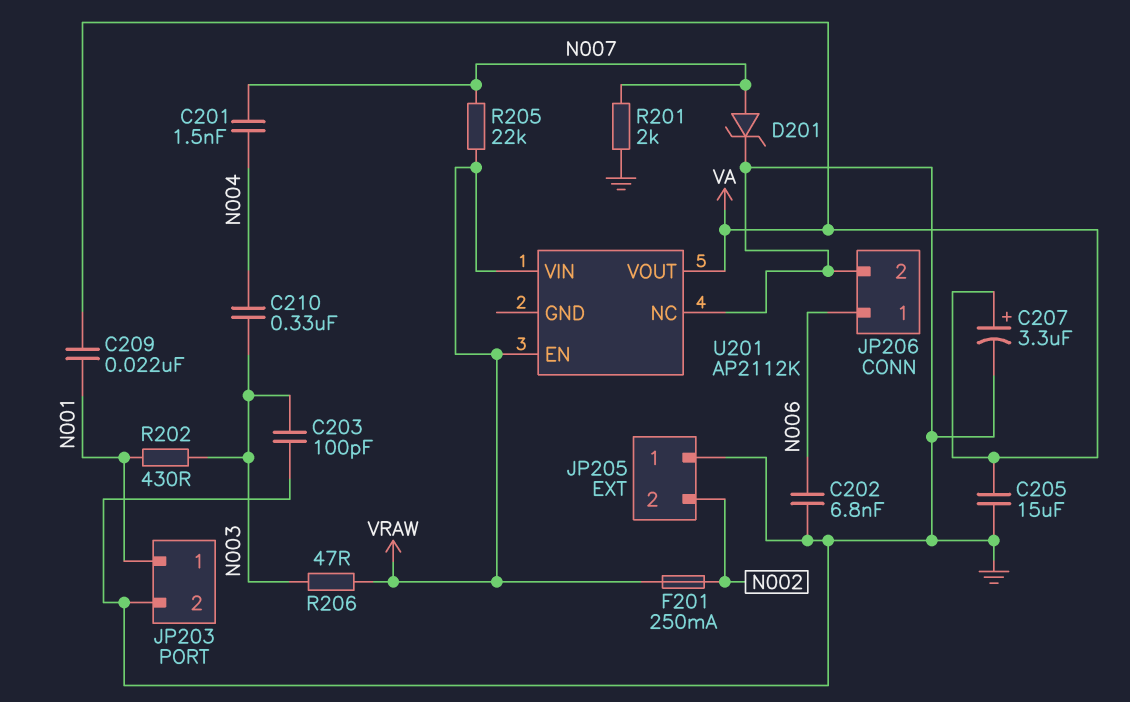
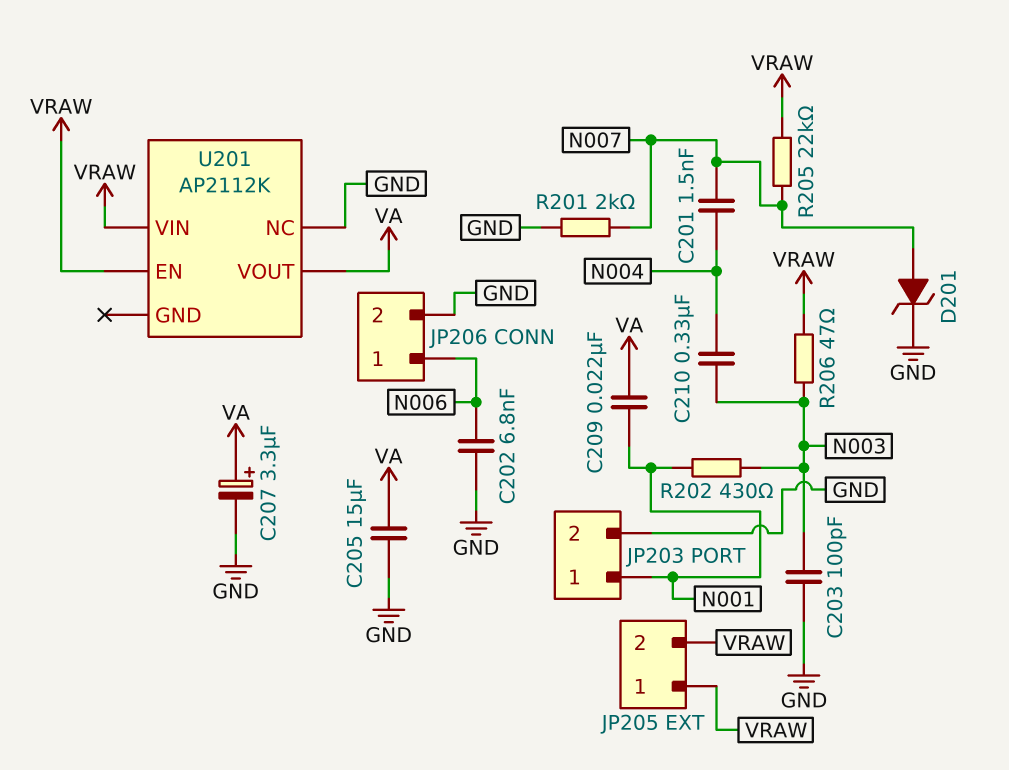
F201: 250mA (N002, VRAW) -> none
JP205 pin 1: GND -> VRAW
JP205 pin 2: N002 -> VRAW

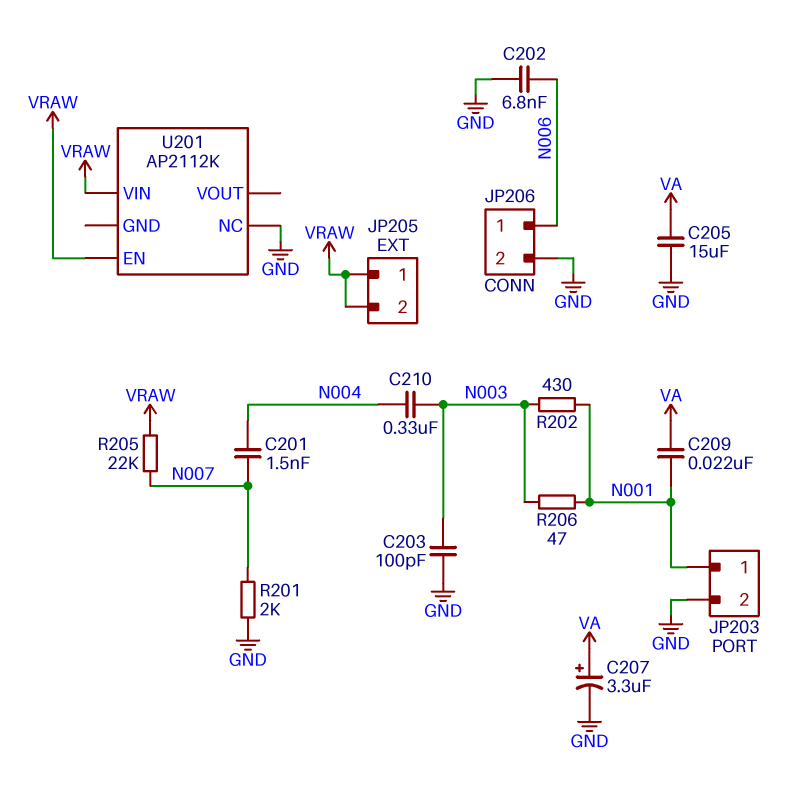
D201: zener (A N007, K GND) -> none
R206: 47 (N003, VRAW) -> 47 (N001, N003)
U201 pin VOUT: VA -> none

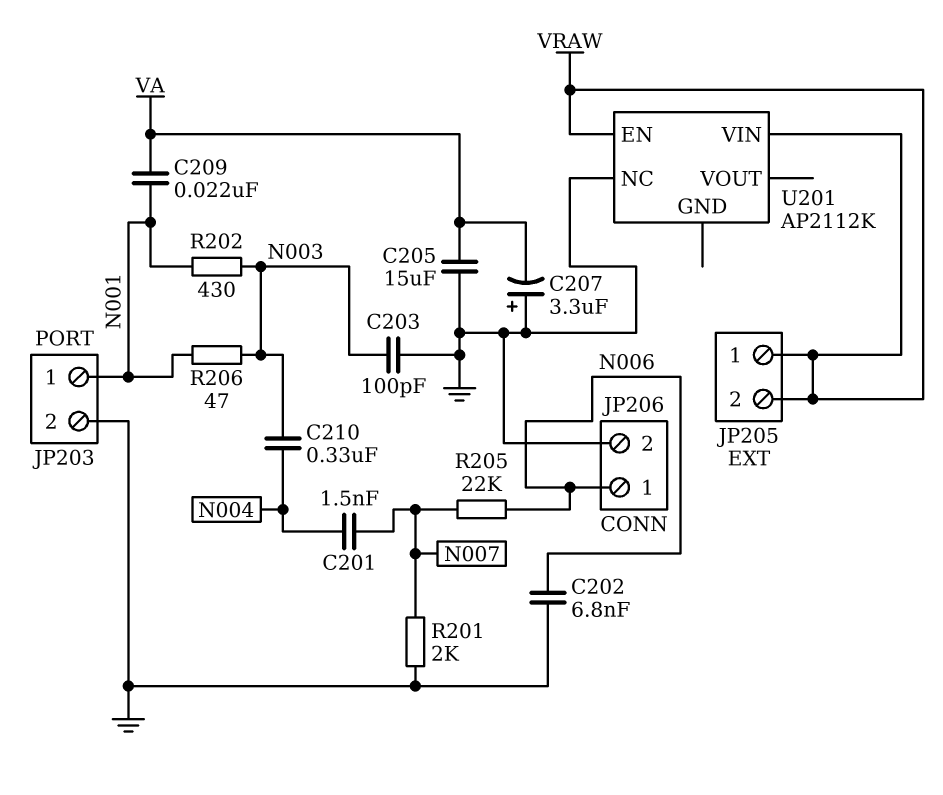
C207: 3.3uF (plus VA, minus GND) -> 3.3uF (plus GND, minus VA)
R205: 22k (N007, VRAW) -> 22k (N006, N007)

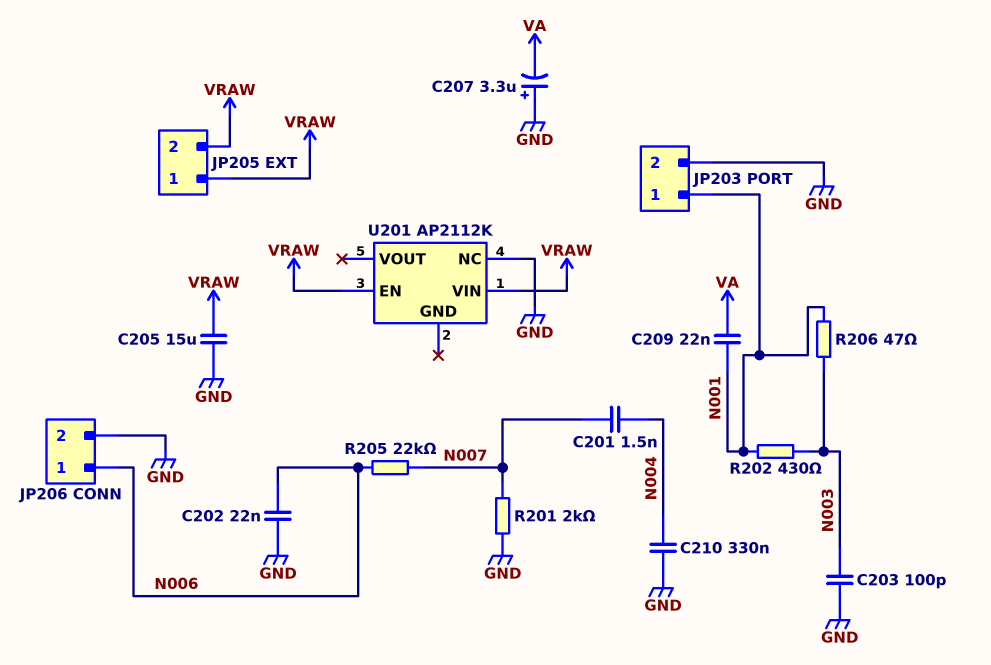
C202: 6.8nF (GND, N006) -> 22nF (GND, N006)
C205: 15uF (GND, VA) -> 15uF (GND, VRAW)
C210: 330nF (N003, N004) -> 330nF (GND, N004)

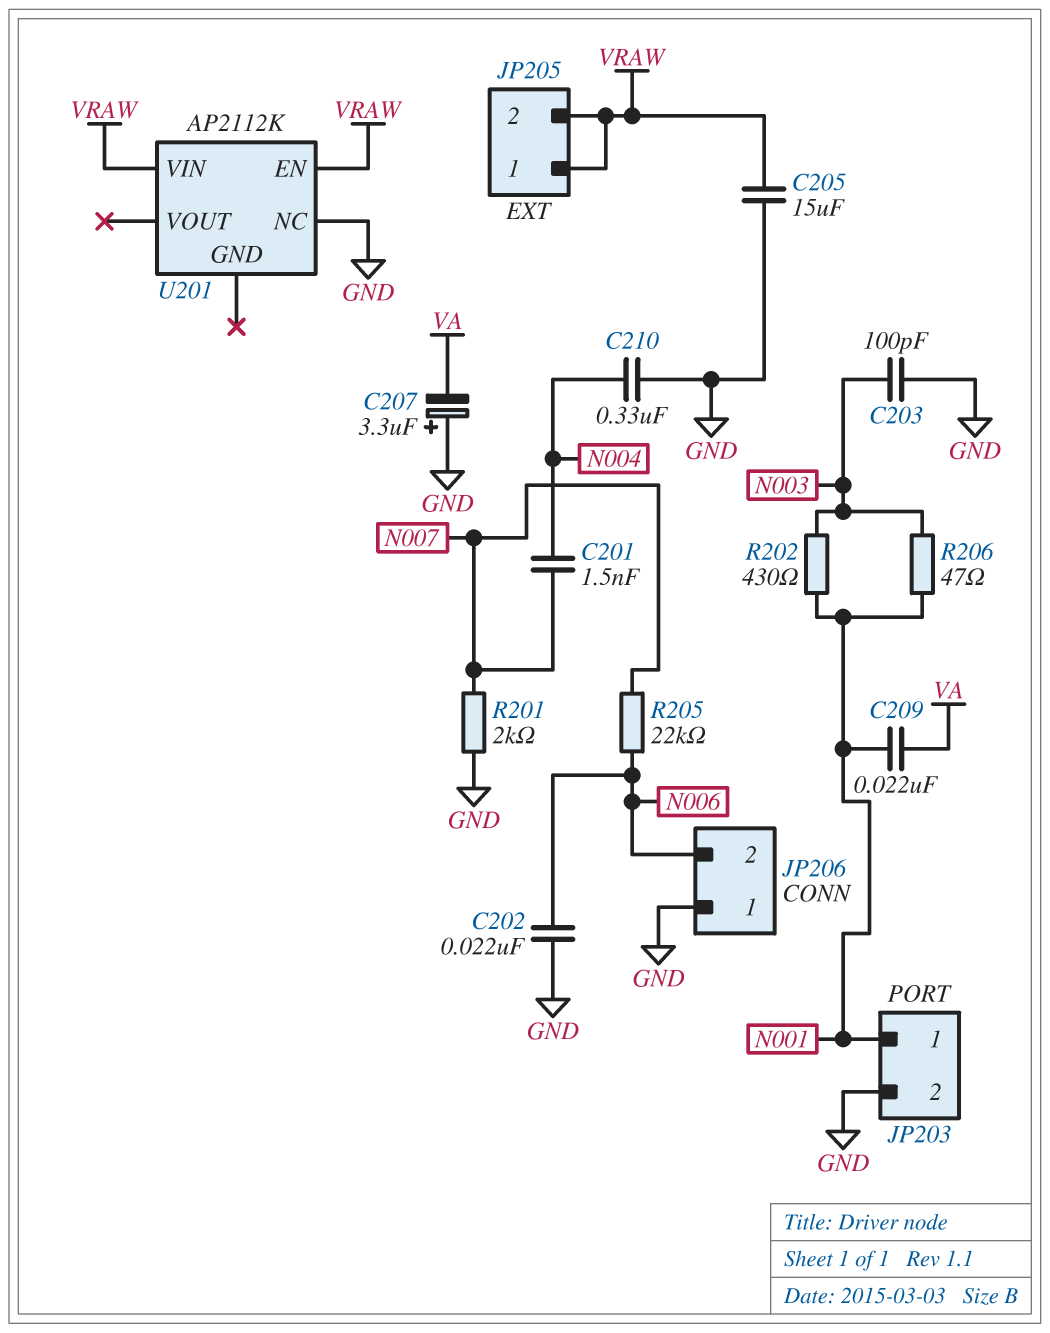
JP206 pin 1: N006 -> GND
JP206 pin 2: GND -> N006

